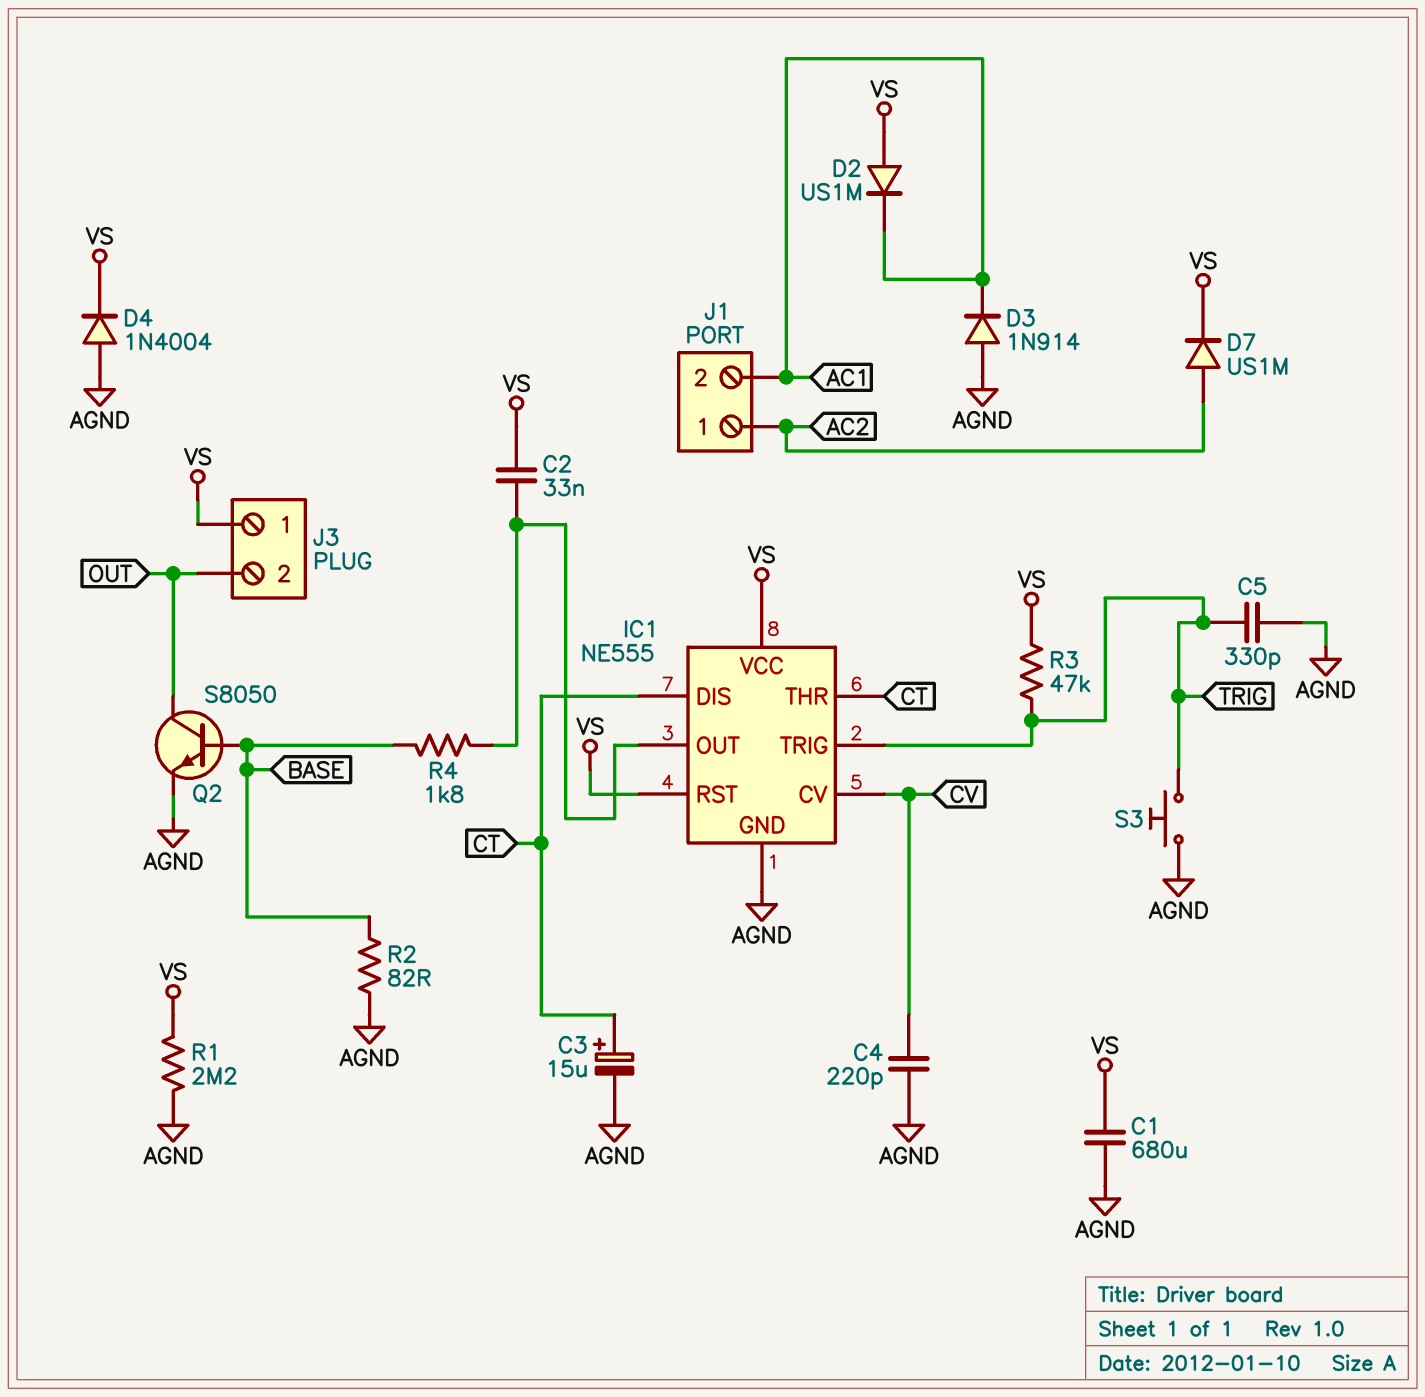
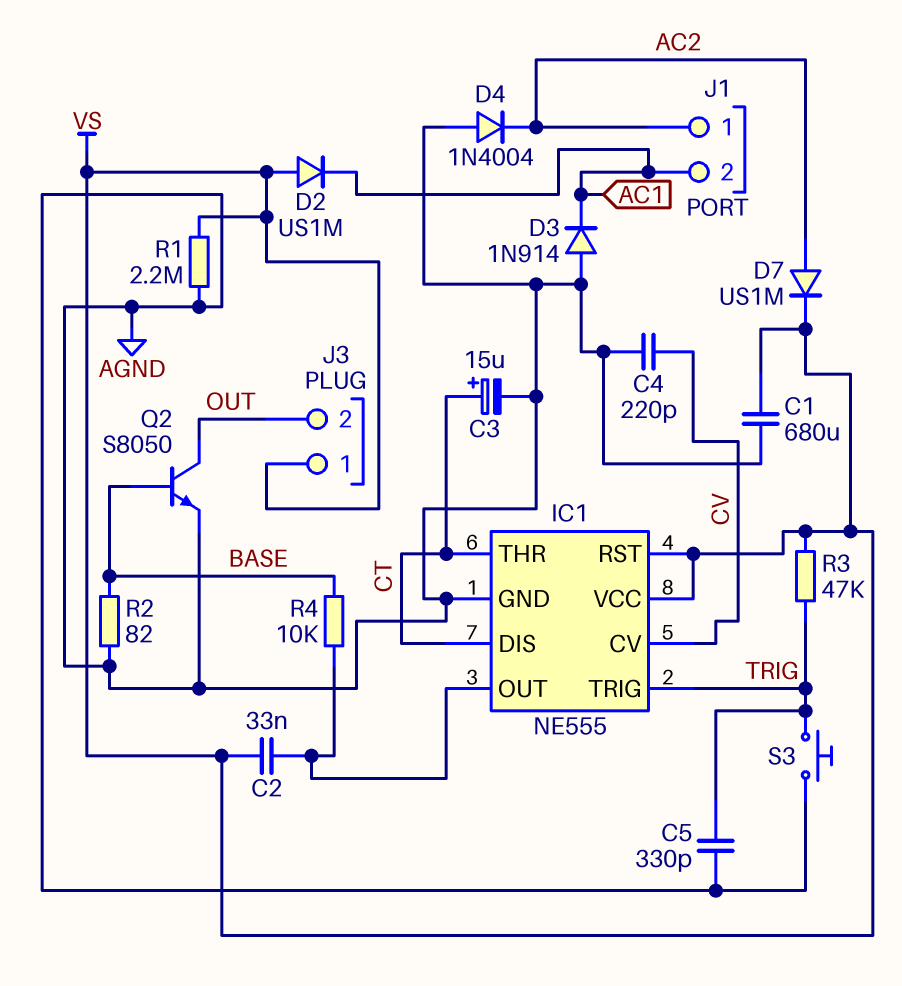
D4: diode 1N4004 (A AGND, K VS) -> diode 1N4004 (A AGND, K AC2)
R4: 1.8k (BASE, IC1/OUT) -> 10k (BASE, IC1/OUT)

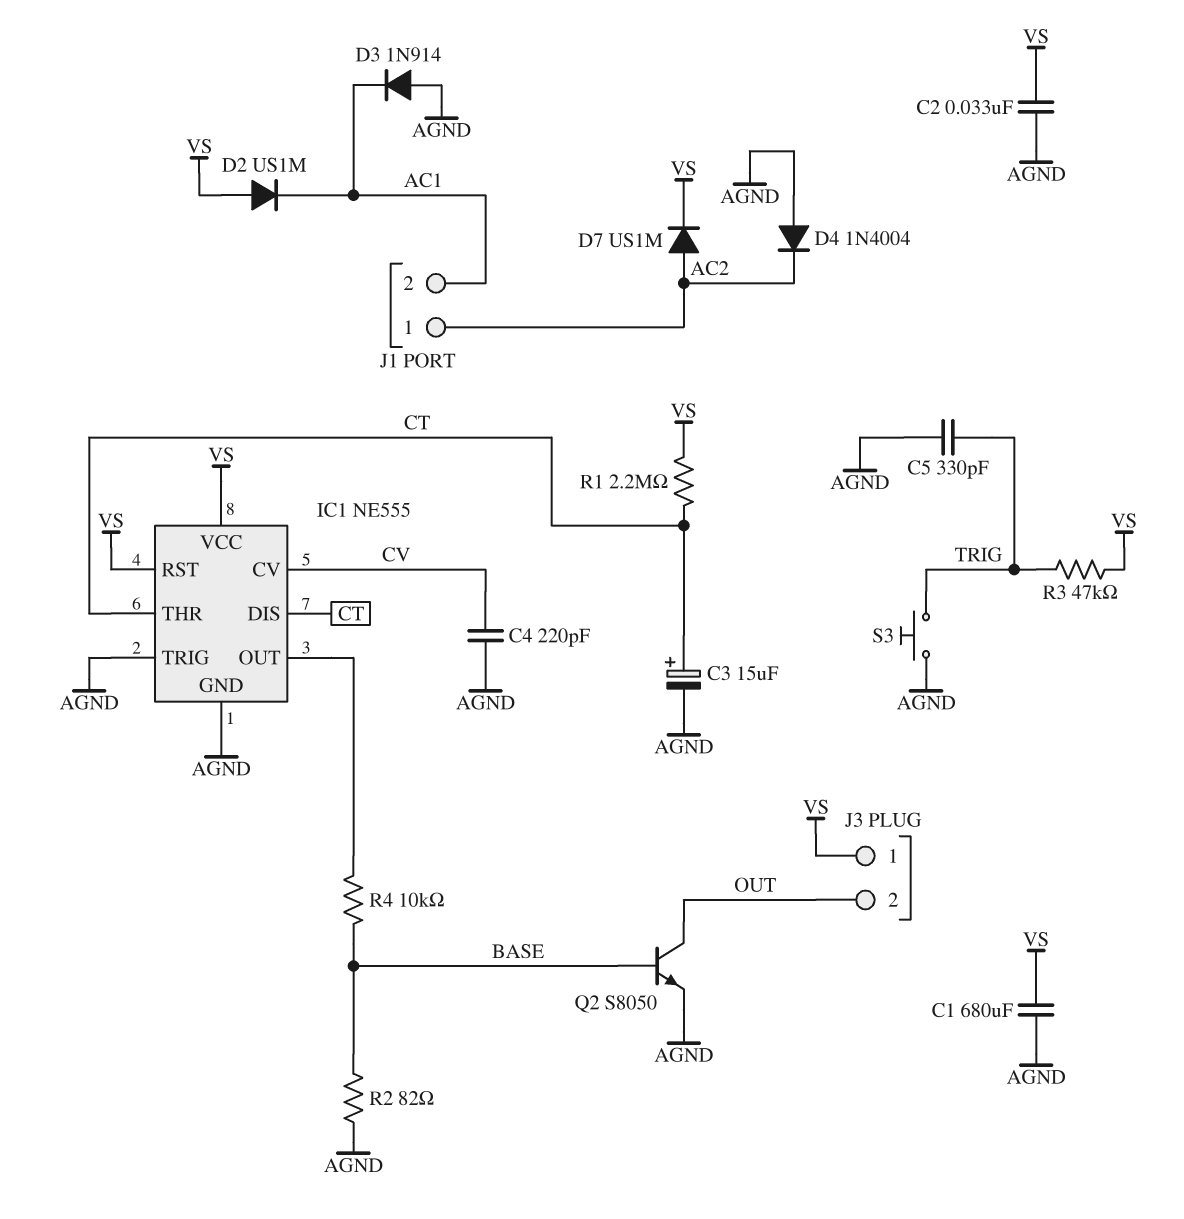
C2: 33nF (IC1/OUT, VS) -> 33nF (AGND, VS)
IC1 pin TRIG: TRIG -> AGND
R1: 2.2M (AGND, VS) -> 2.2M (CT, VS)

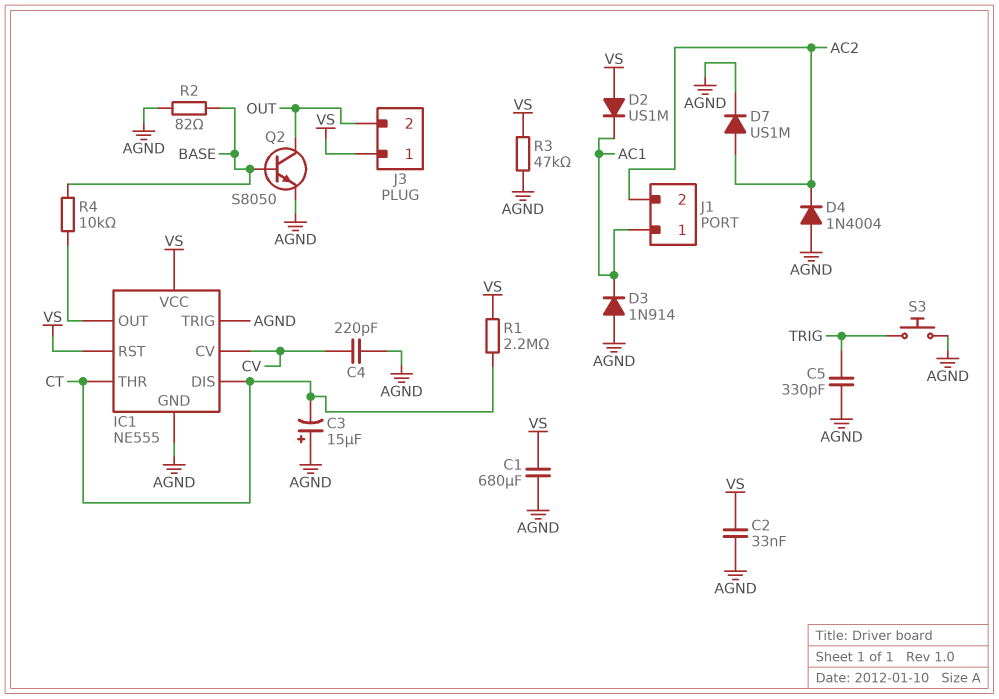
C3: 15uF (plus CT, minus AGND) -> 15uF (plus AGND, minus CT)
D7: diode US1M (A AC2, K VS) -> diode US1M (A AC2, K AGND)
J1 pin 1: AC2 -> AC1
J1 pin 2: AC1 -> AC2
R3: 47k (TRIG, VS) -> 47k (AGND, VS)

